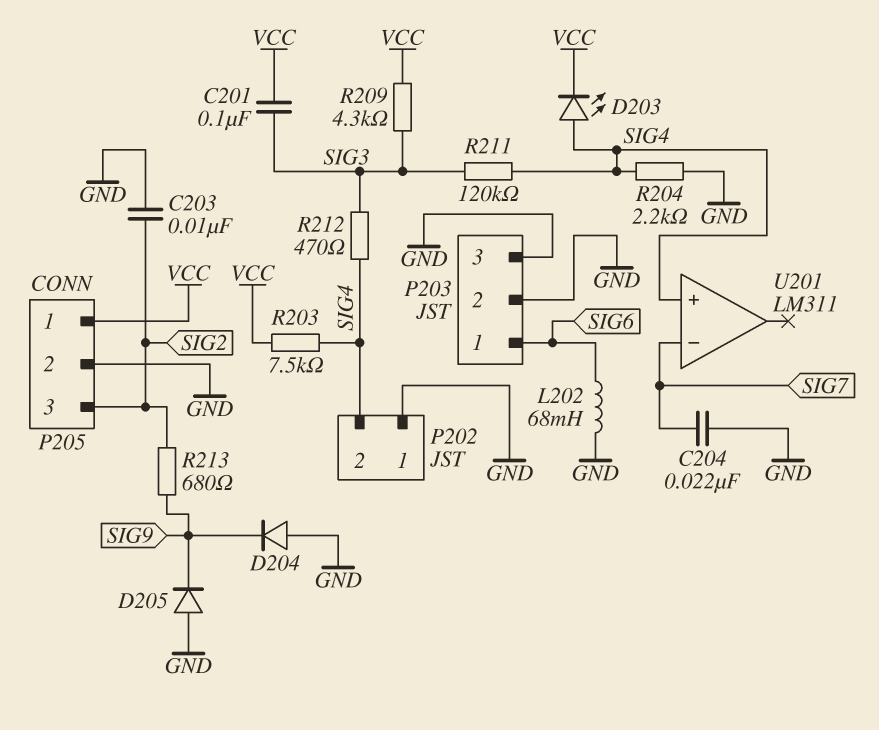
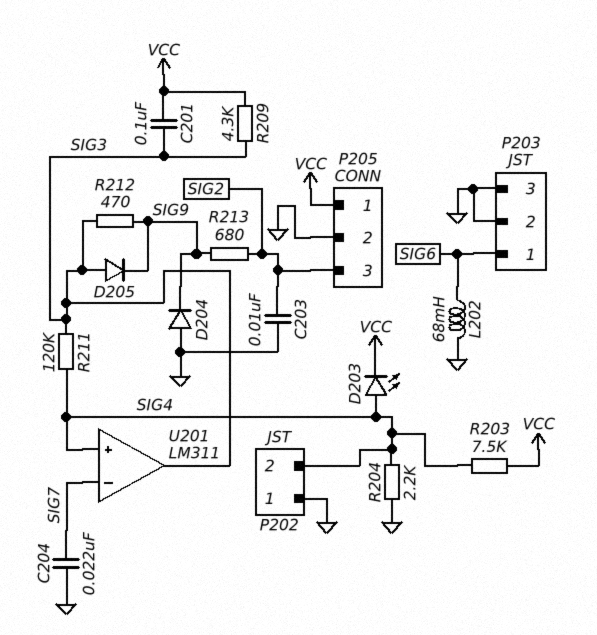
D205: diode (A GND, K SIG9) -> diode (A SIG3, K SIG9)
R212: 470 (SIG3, SIG4) -> 470 (SIG3, SIG9)
U201 pin out: none -> SIG3

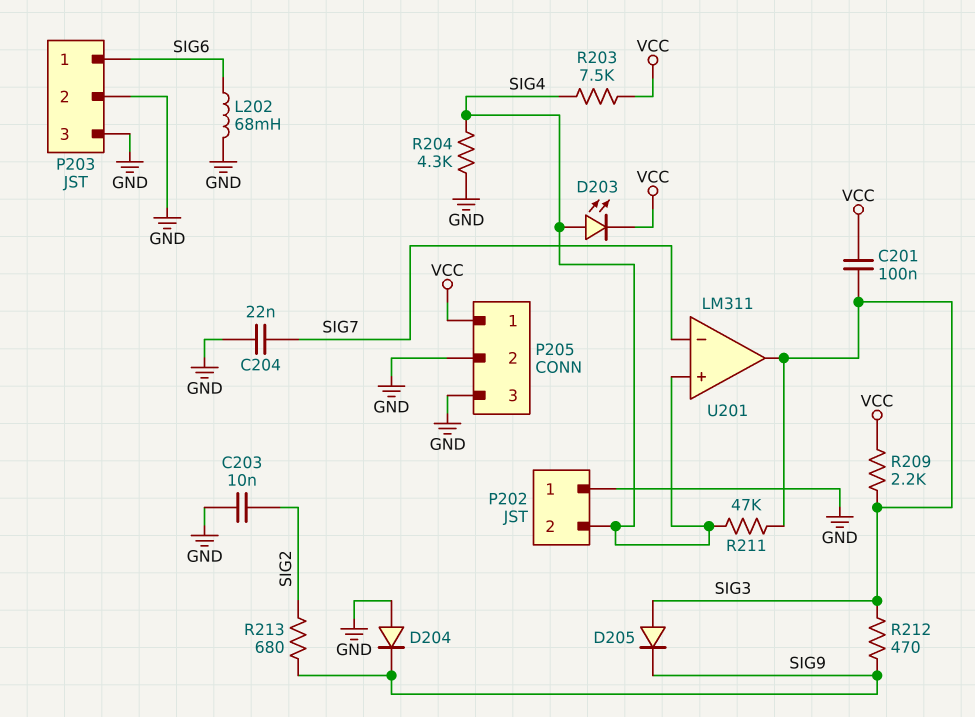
P205 pin 3: SIG2 -> GND
R204: 2.2k (GND, SIG4) -> 4.3k (GND, SIG4)
R209: 4.3k (SIG3, VCC) -> 2.2k (SIG3, VCC)
R211: 120k (SIG3, SIG4) -> 47k (SIG3, SIG4)

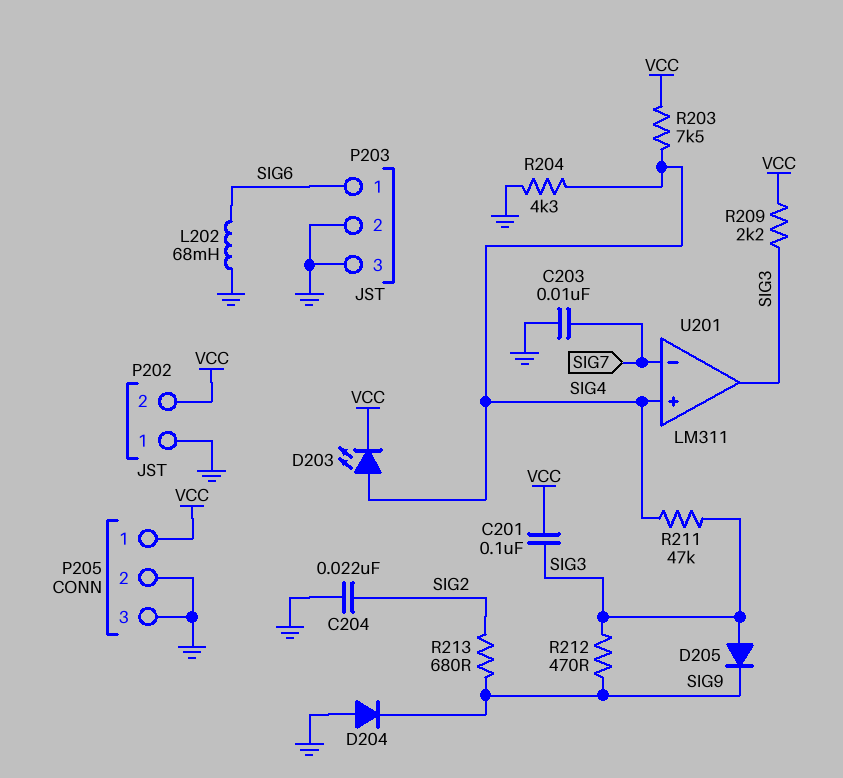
C203: 10nF (GND, SIG2) -> 10nF (GND, SIG7)
C204: 22nF (GND, SIG7) -> 22nF (GND, SIG2)
P202 pin 2: SIG4 -> VCC

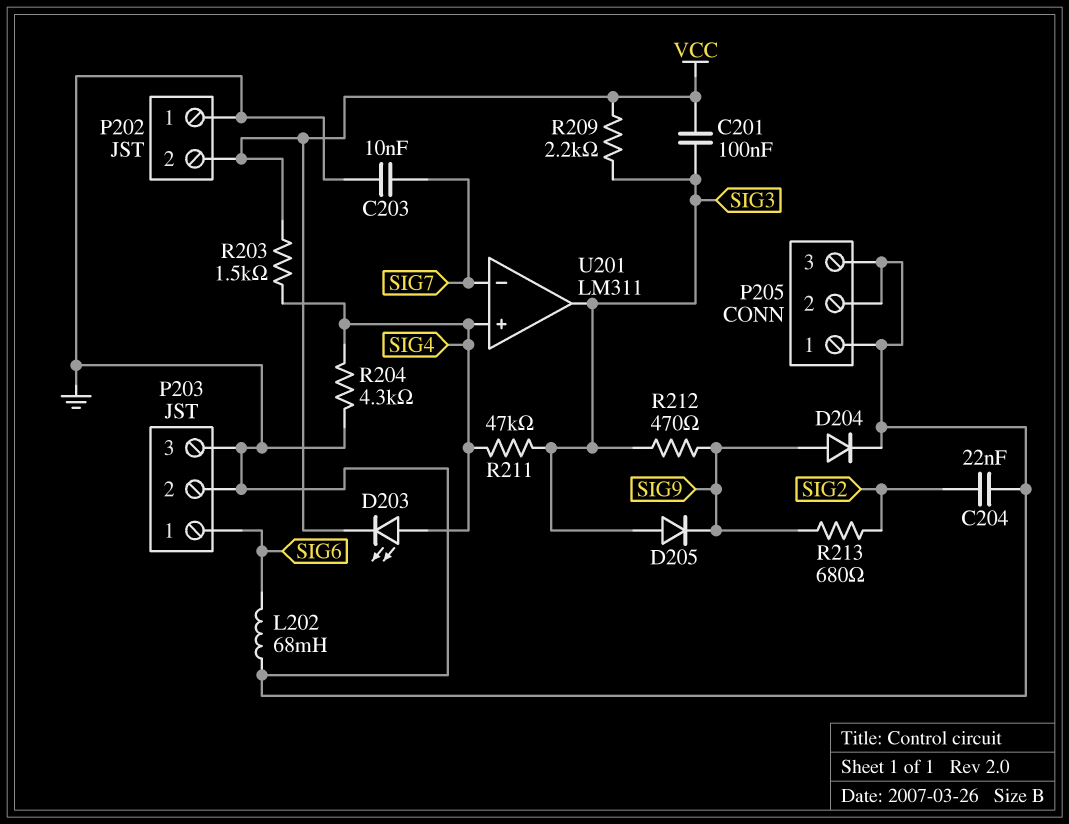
D204: diode (A GND, K SIG9) -> diode (A SIG9, K GND)
P205 pin 1: VCC -> GND
R203: 7.5k (SIG4, VCC) -> 1.5k (SIG4, VCC)

